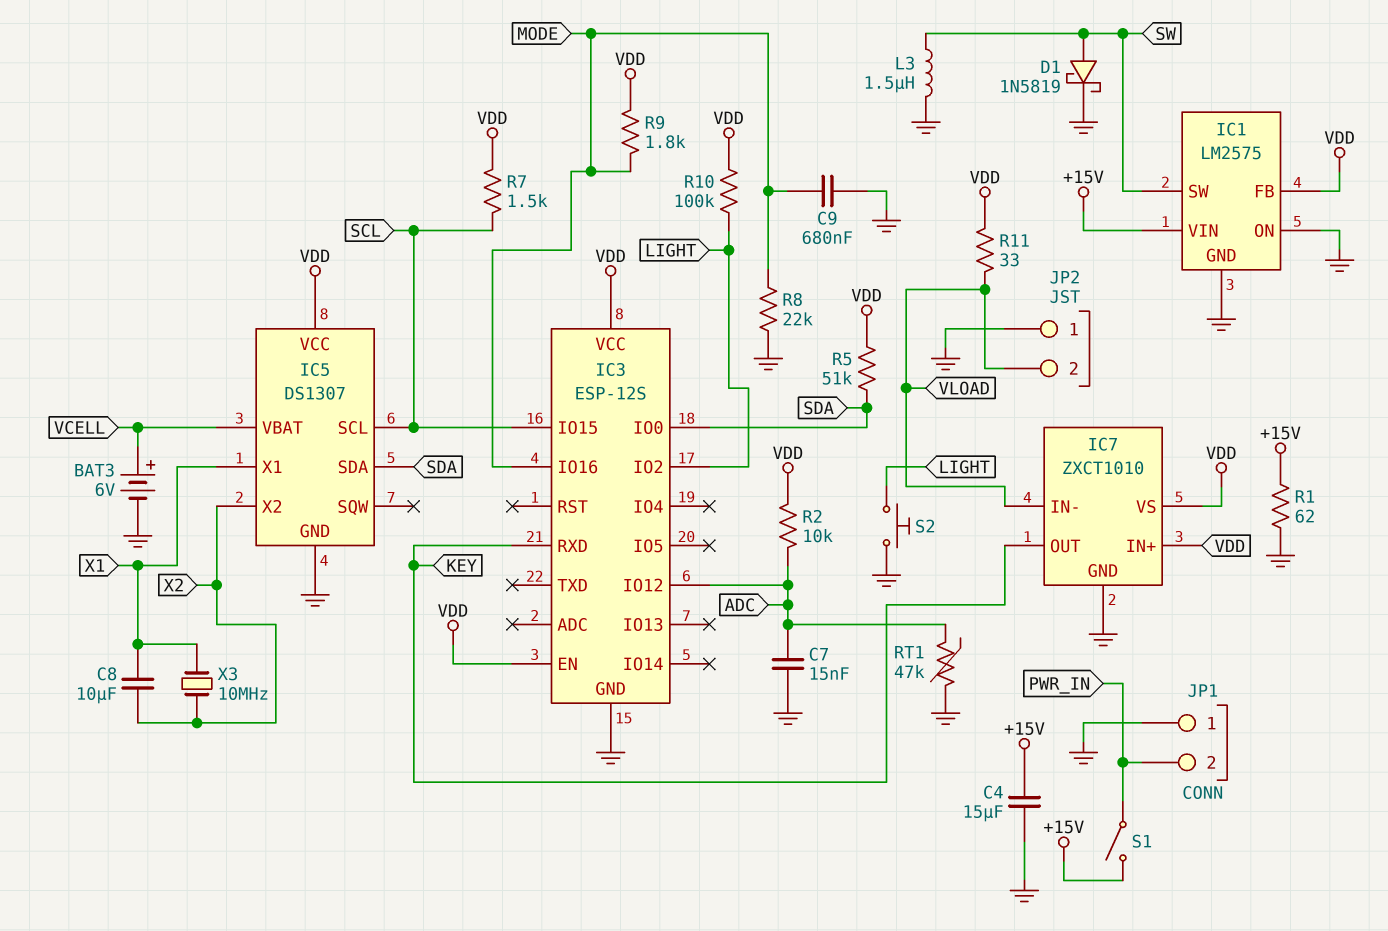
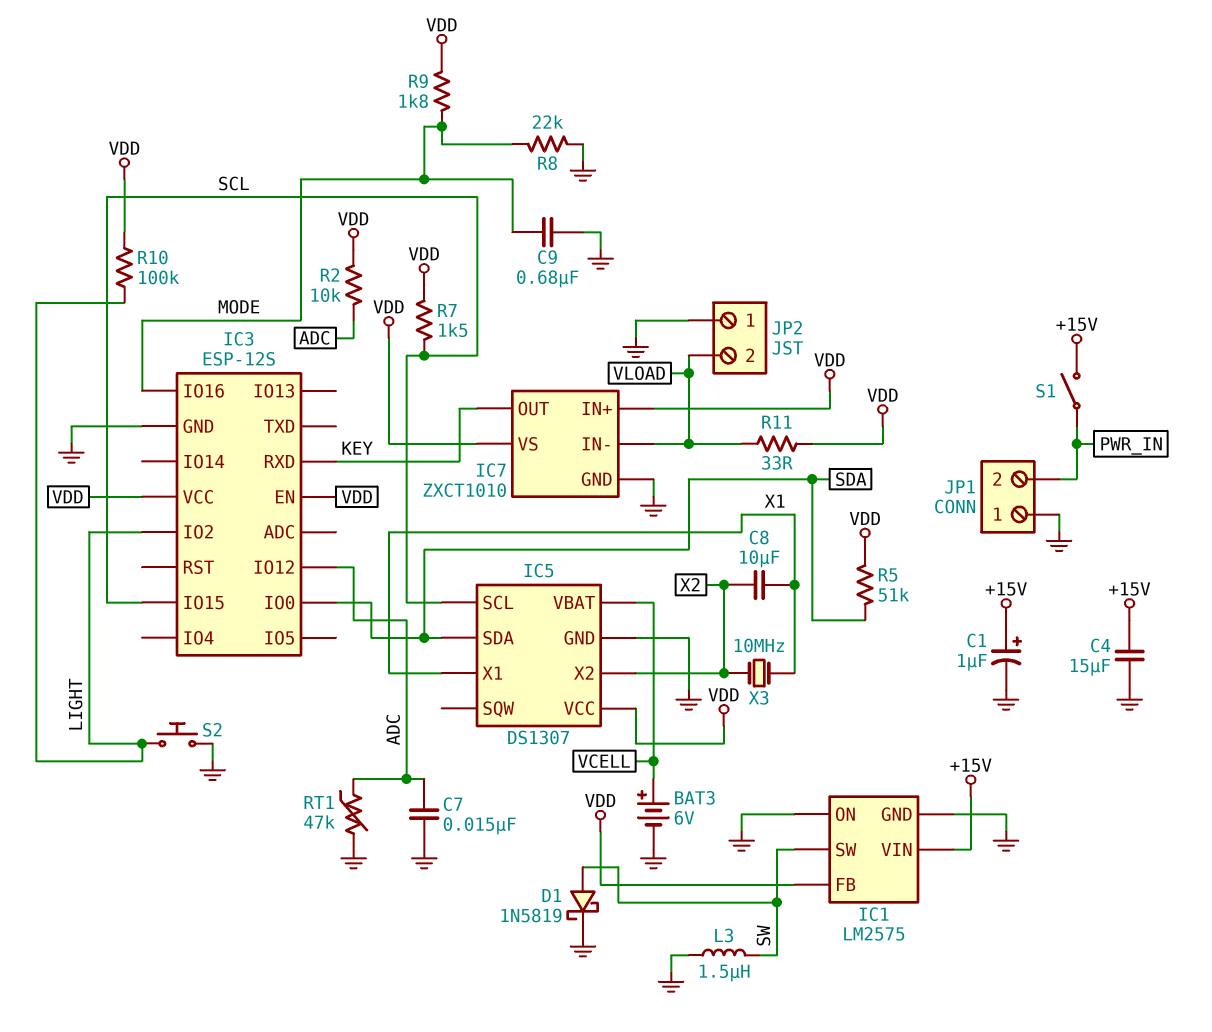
C1: none -> 1uF (plus +15V, minus GND)
R1: 62 (+15V, GND) -> none

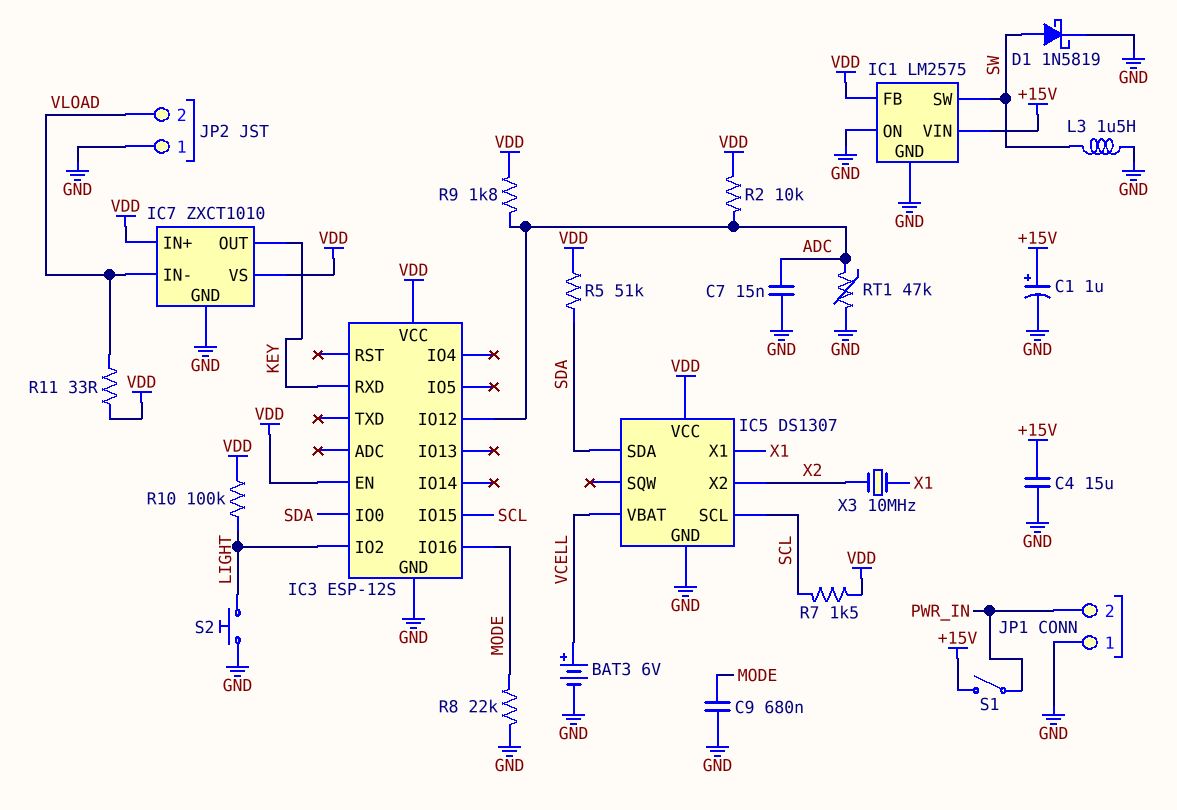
C8: 10uF (X1, X2) -> none
R9: 1.8k (MODE, VDD) -> 1.8k (ADC, VDD)

